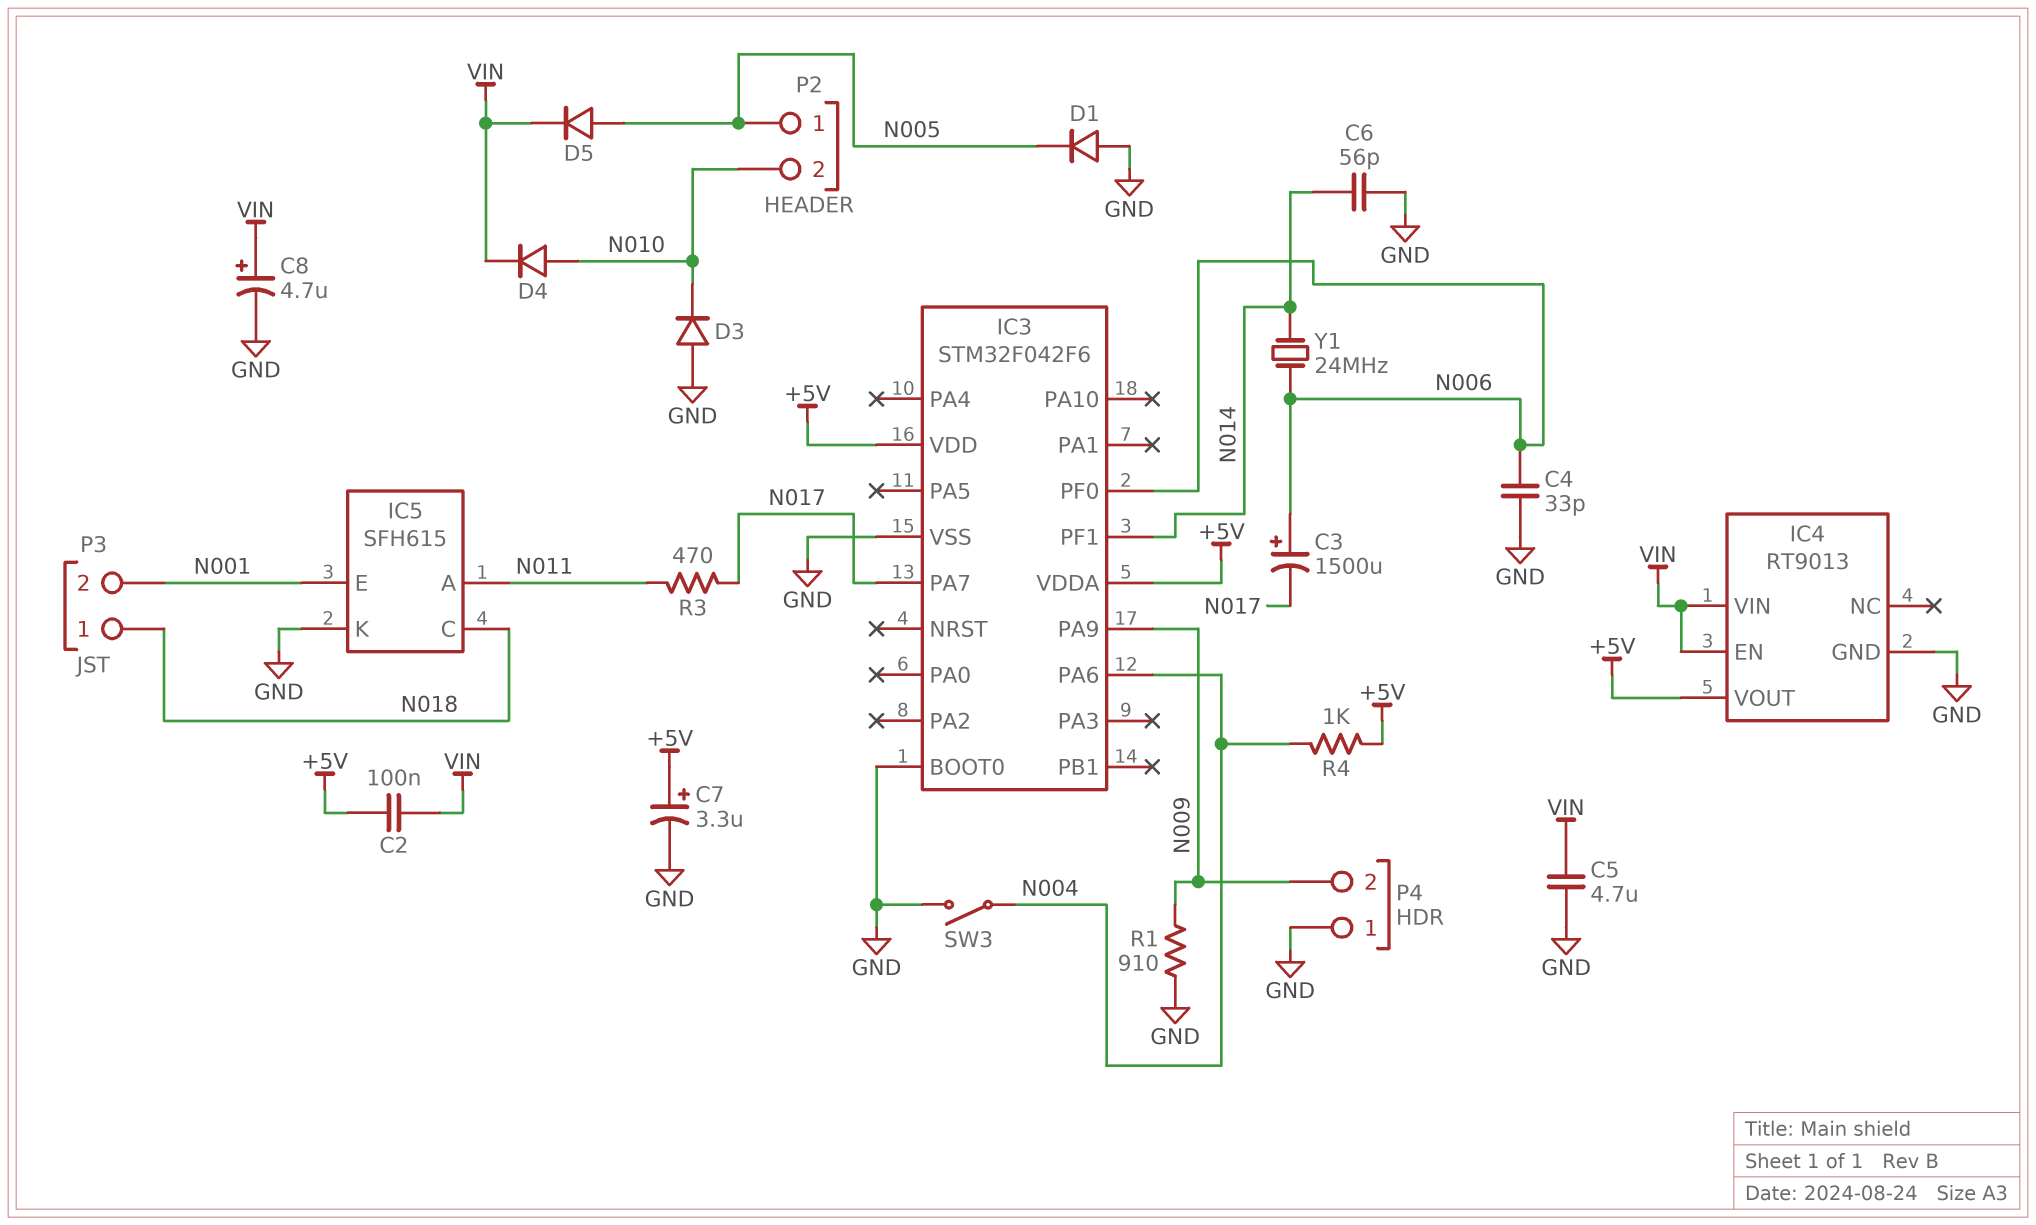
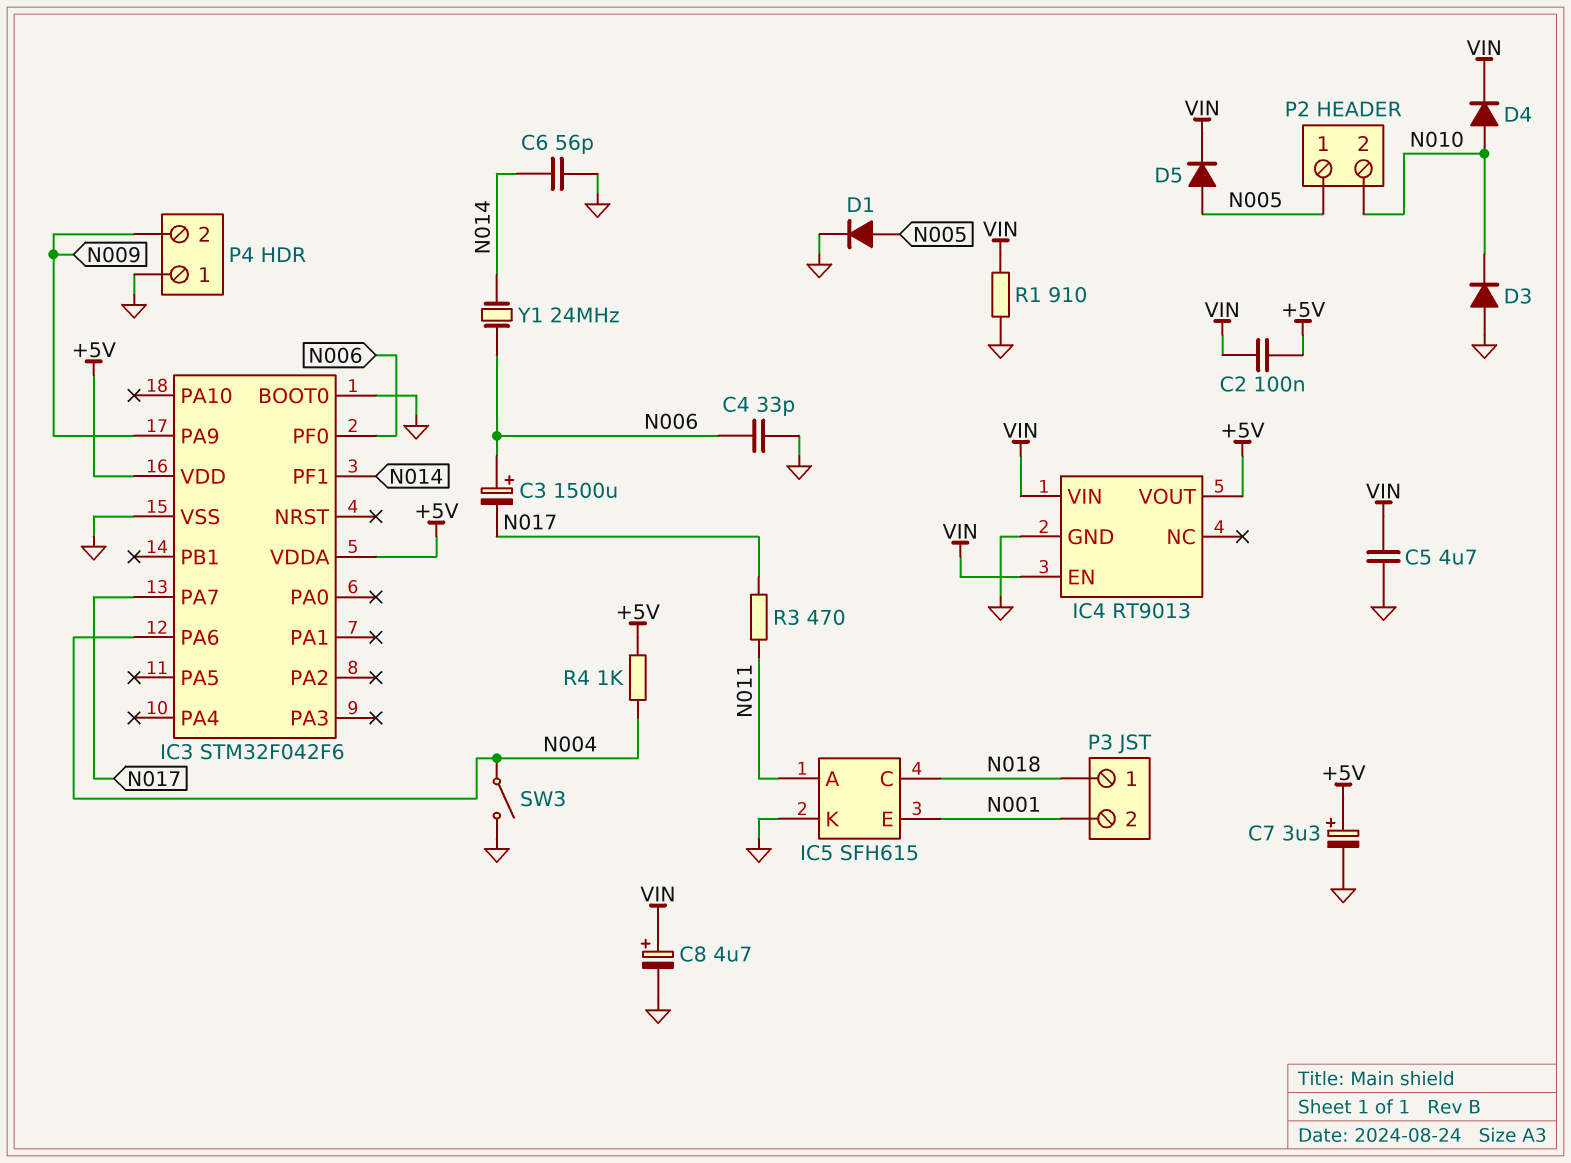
D1: diode (A GND, K N005) -> diode (A N005, K GND)
R1: 910 (GND, N009) -> 910 (GND, VIN)

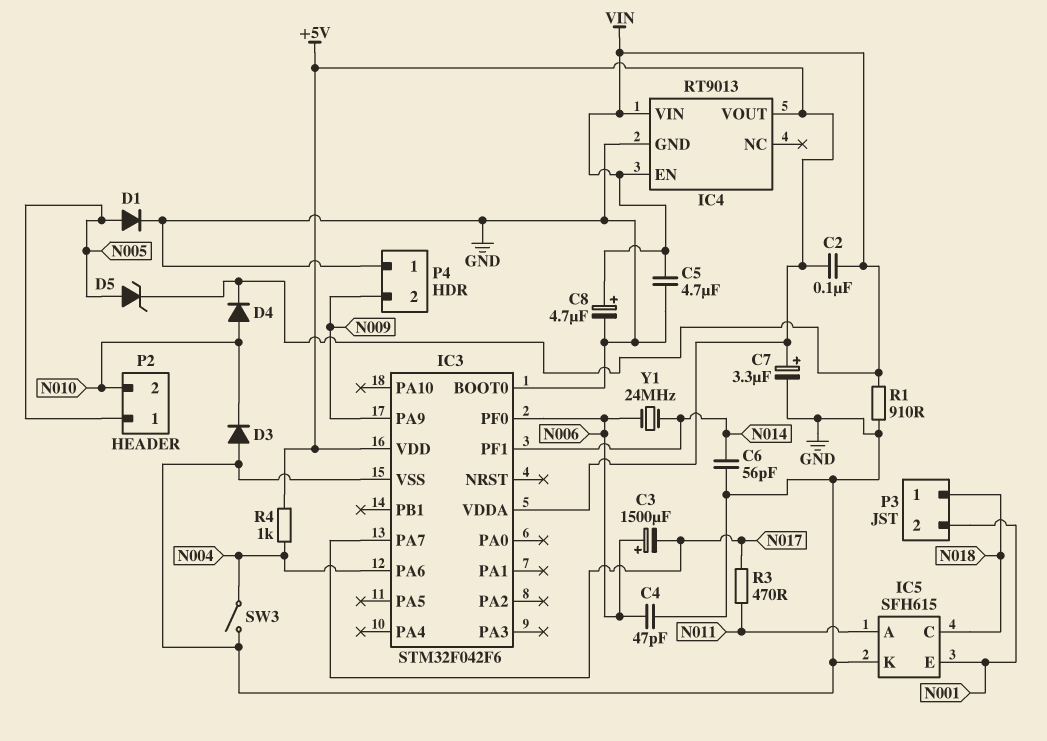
C4: 33pF (GND, N006) -> 47pF (GND, N006)
D5: diode (A N005, K VIN) -> zener (A N005, K VIN)

